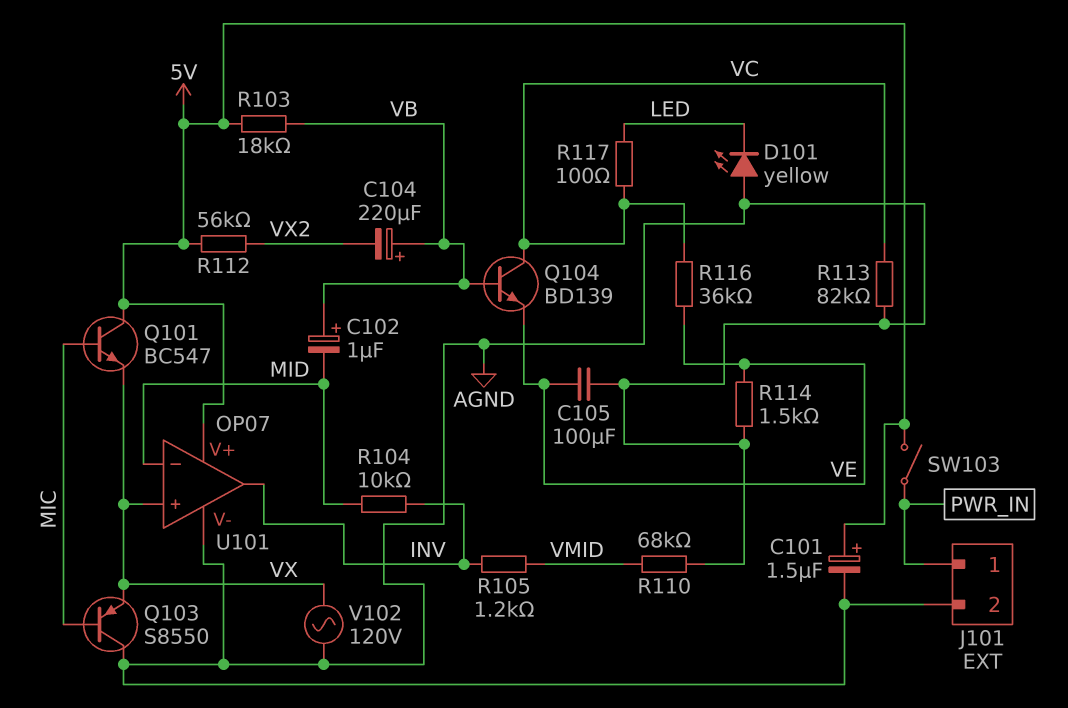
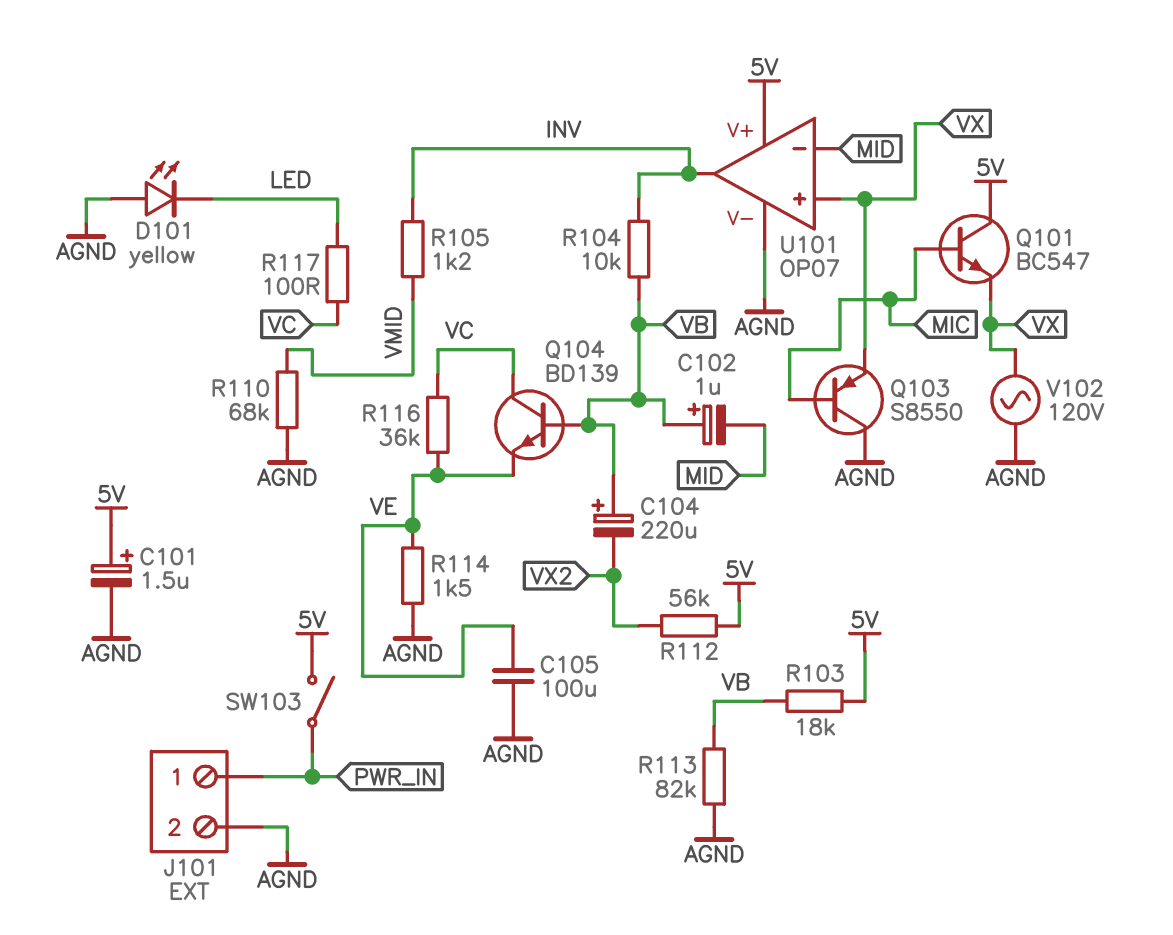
R104: 10k (INV, MID) -> 10k (INV, VB)
R113: 82k (AGND, VC) -> 82k (AGND, VB)

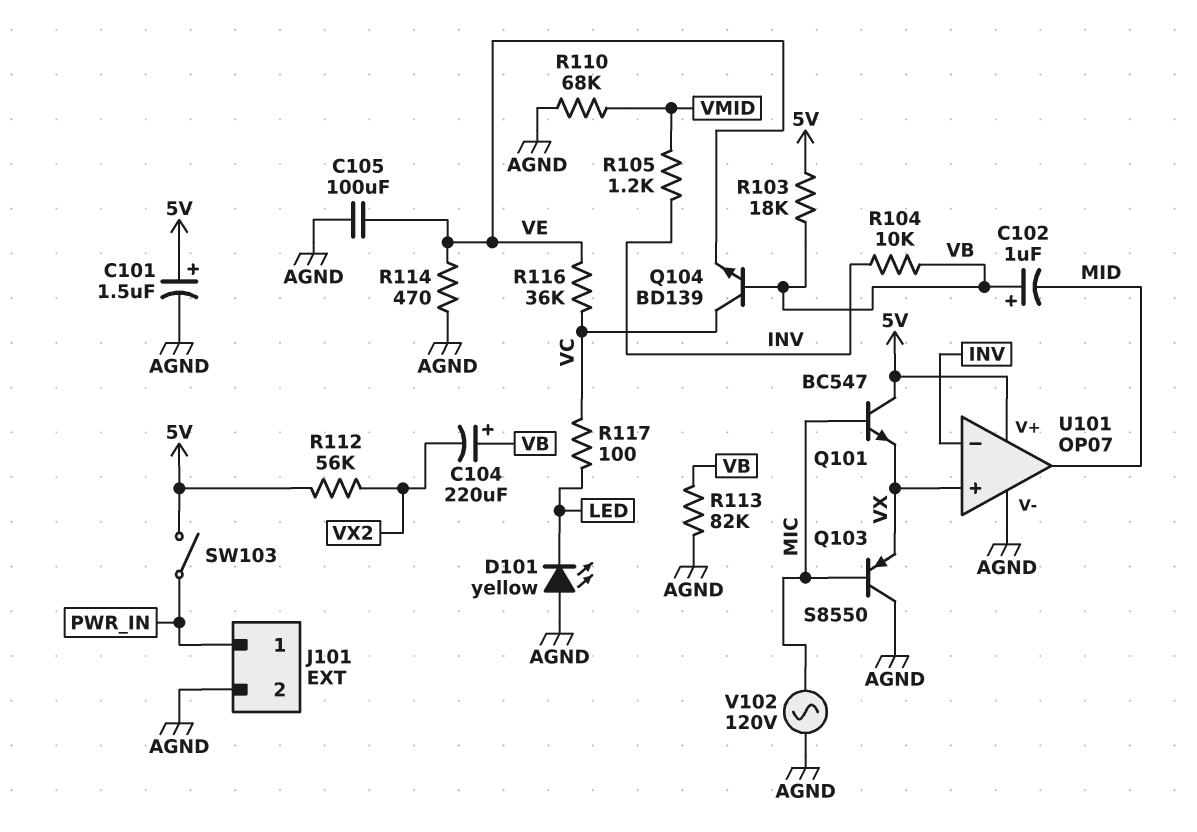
R114: 1.5k (AGND, VE) -> 470 (AGND, VE)
U101 pin in-: MID -> INV
U101 pin out: INV -> MID
V102: AC 120V (AGND, VX) -> AC 120V (AGND, MIC)

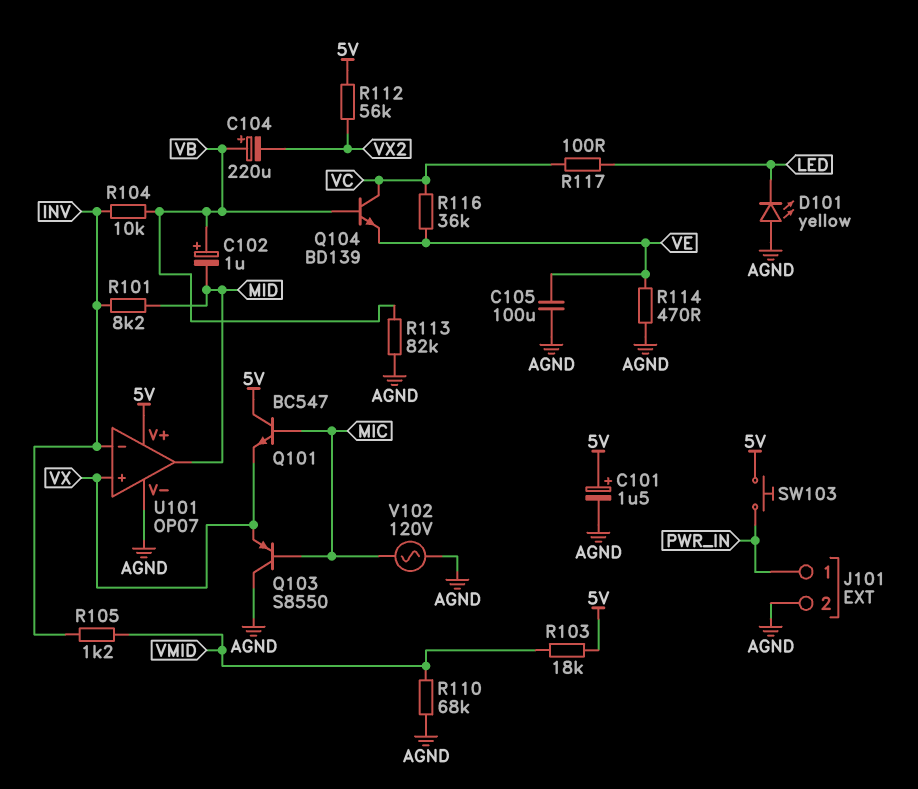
R101: none -> 8.2k (INV, MID)
R103: 18k (5V, VB) -> 18k (5V, VMID)
SW103: switch (5V, PWR_IN) -> button (5V, PWR_IN)

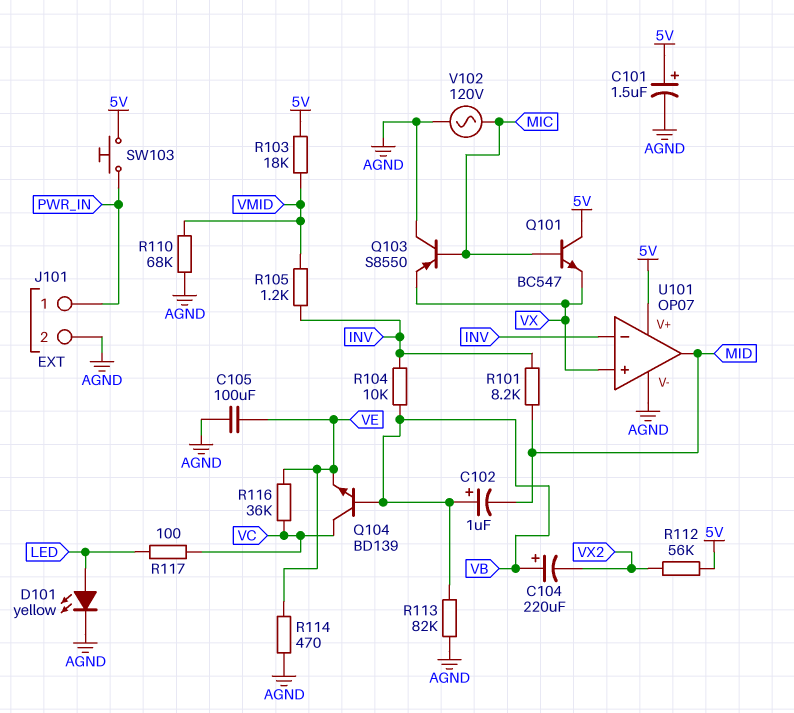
D101: LED yellow (A AGND, K LED) -> LED yellow (A LED, K AGND)

